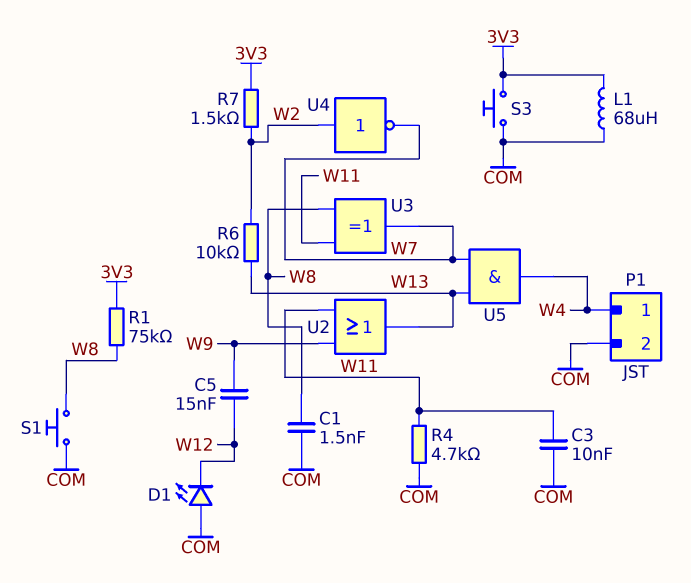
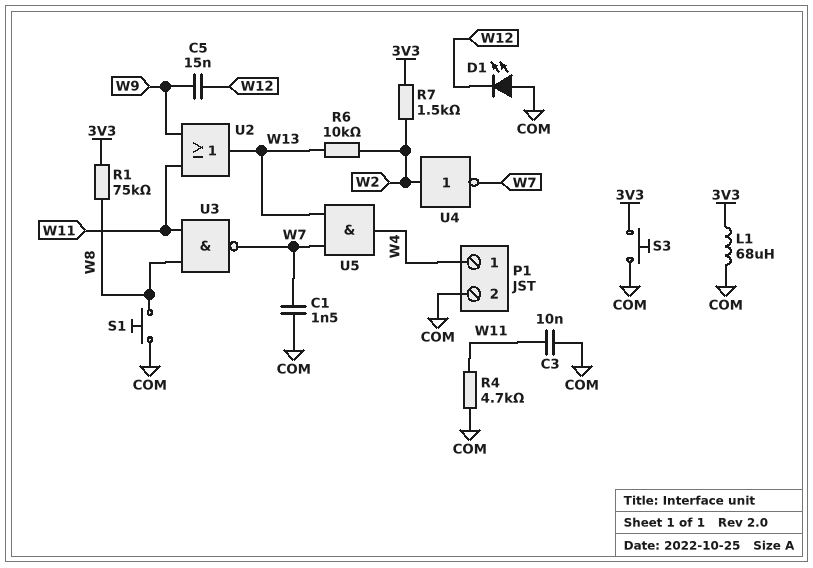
C1: 1.5nF (COM, W8) -> 1.5nF (COM, W7)
U3: XOR (in W8, in W11, out W7) -> NAND (in W8, in W11, out W7)

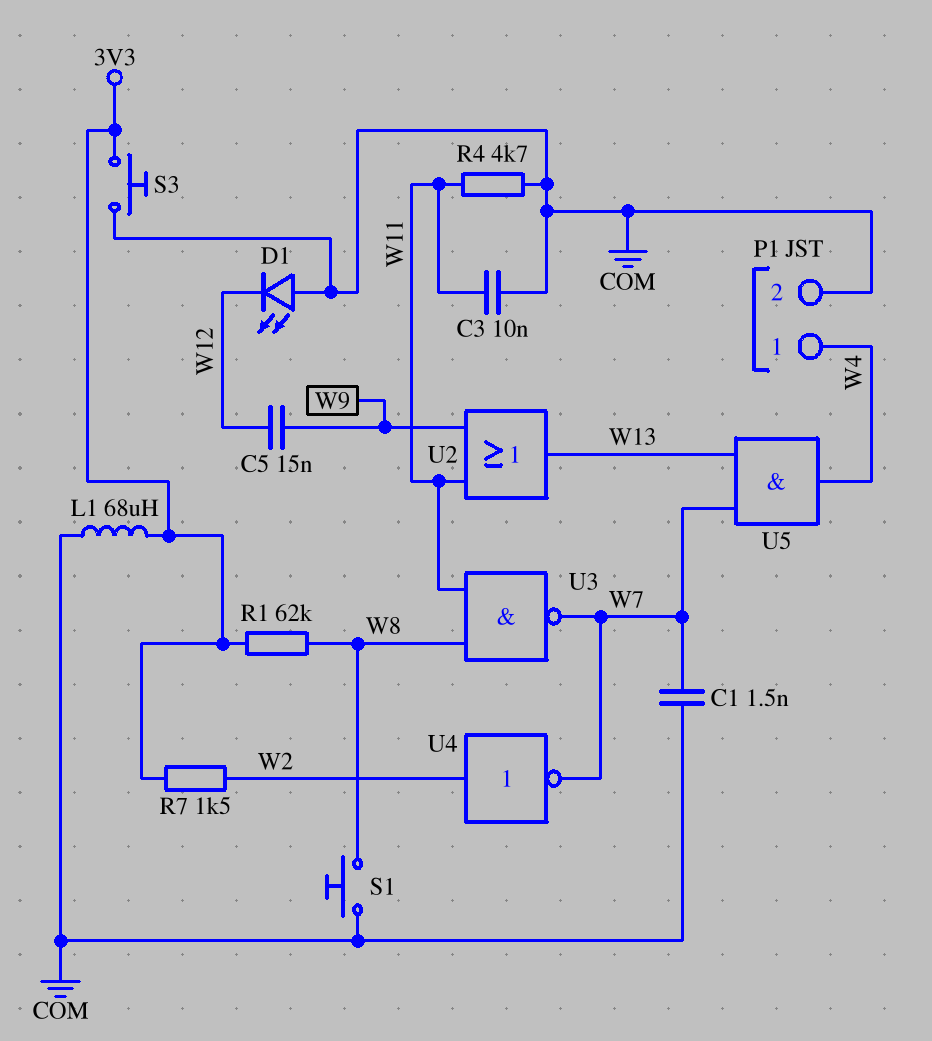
R1: 75k (3V3, W8) -> 62k (3V3, W8)
R6: 10k (W2, W13) -> none

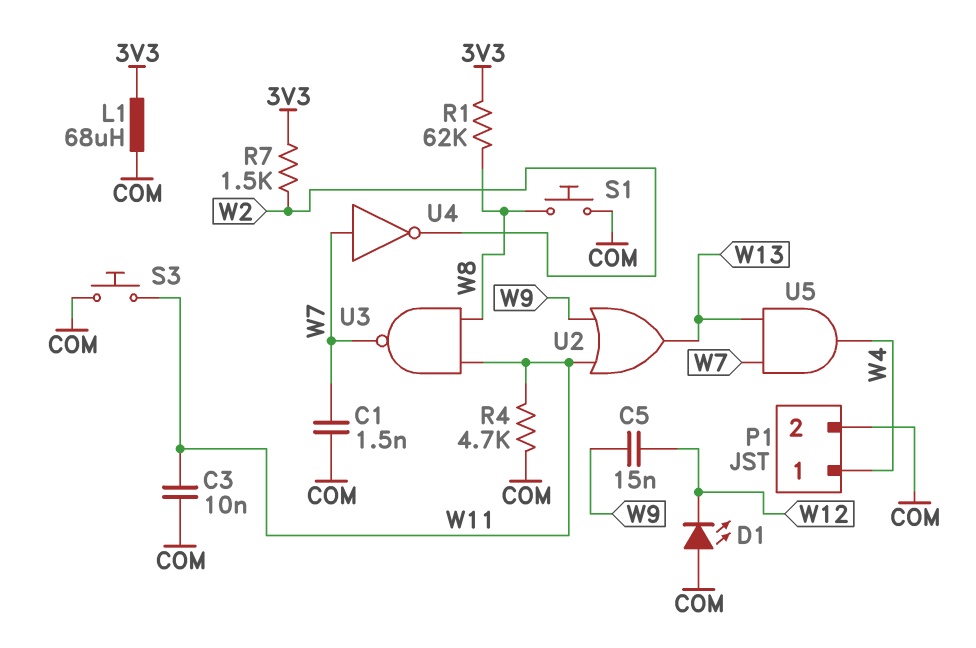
S3: button (3V3, COM) -> button (COM, W11)
U4: NOT (in W2, out W7) -> NOT (in W7, out W2)

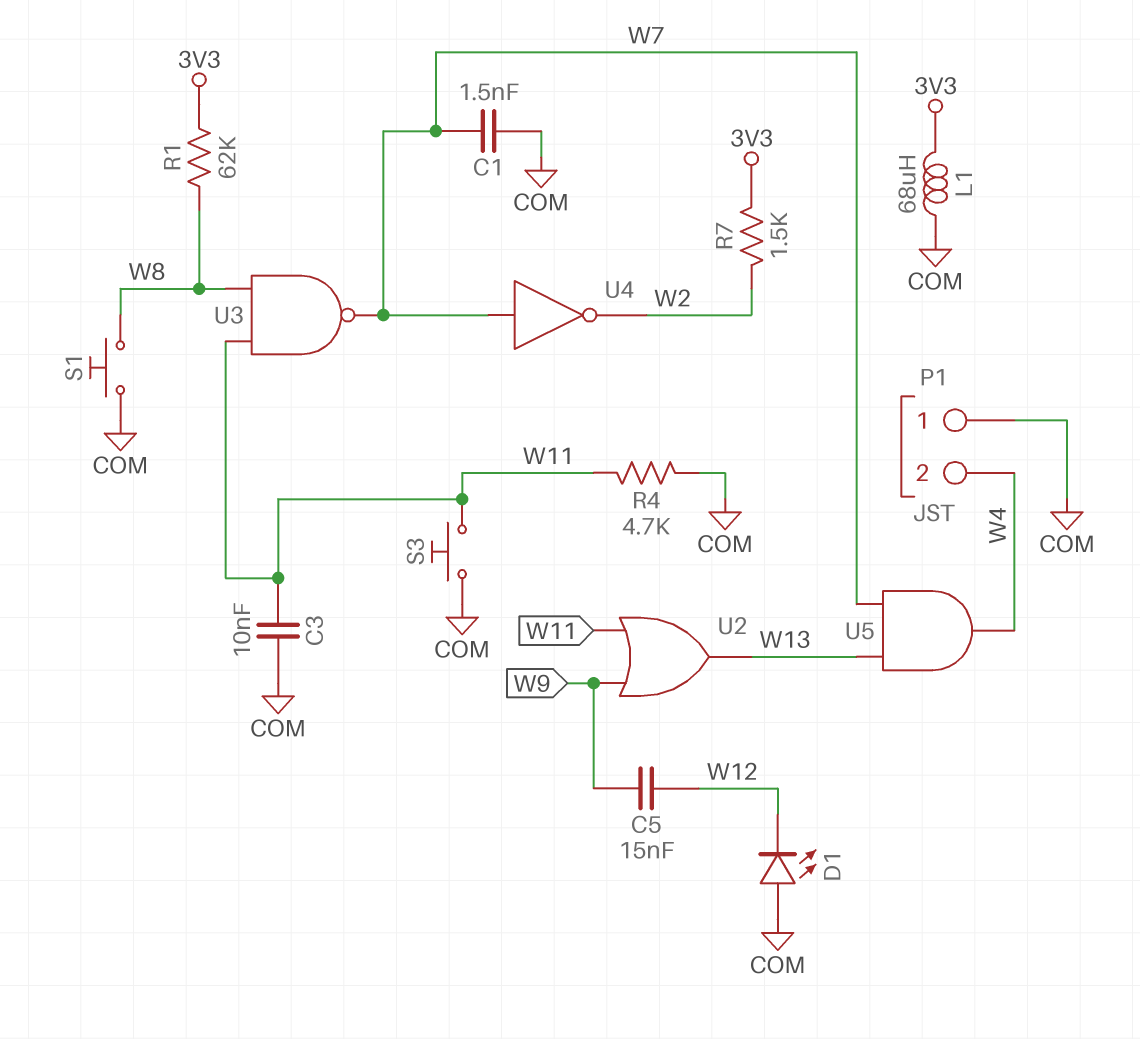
P1 pin 1: W4 -> COM
P1 pin 2: COM -> W4

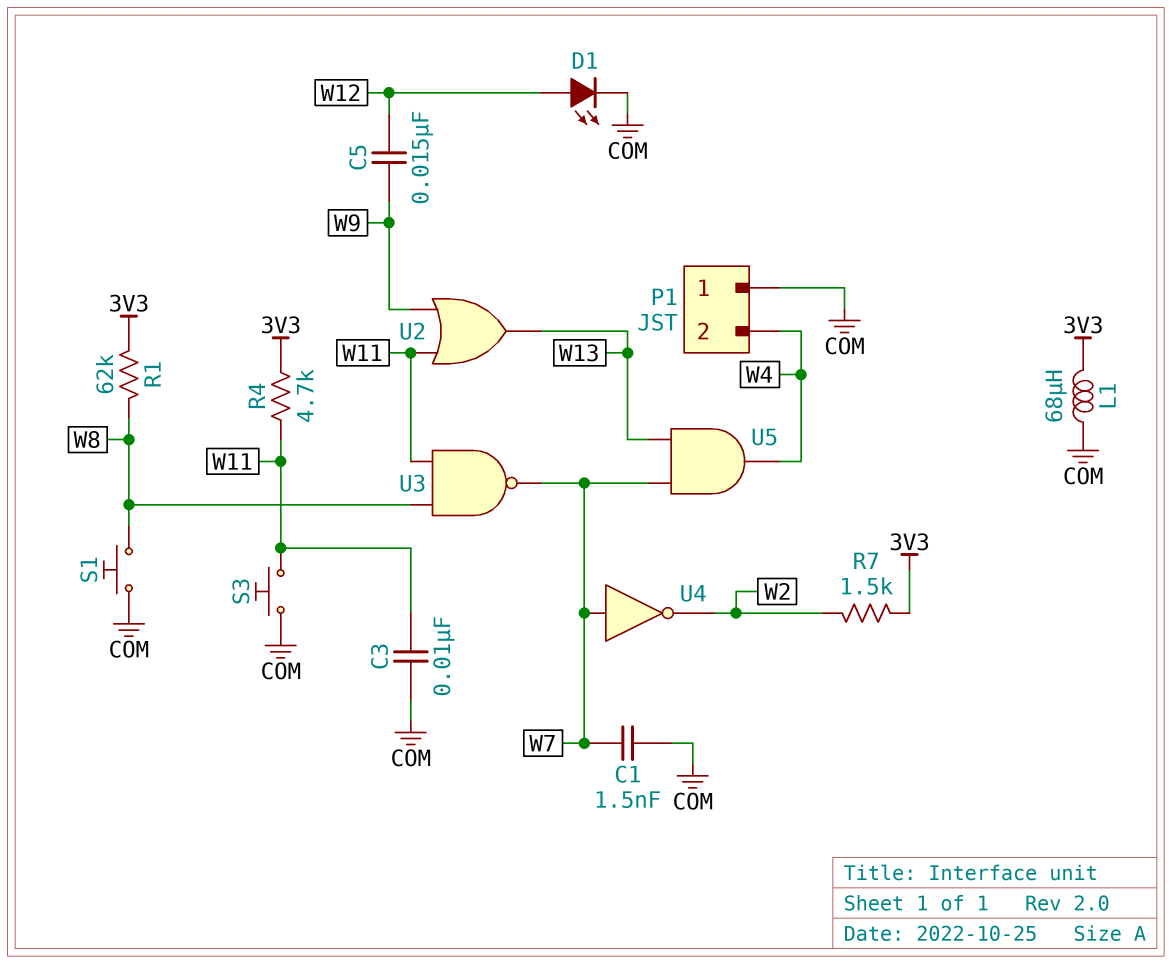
D1: LED (A COM, K W12) -> LED (A W12, K COM)
R4: 4.7k (COM, W11) -> 4.7k (3V3, W11)

